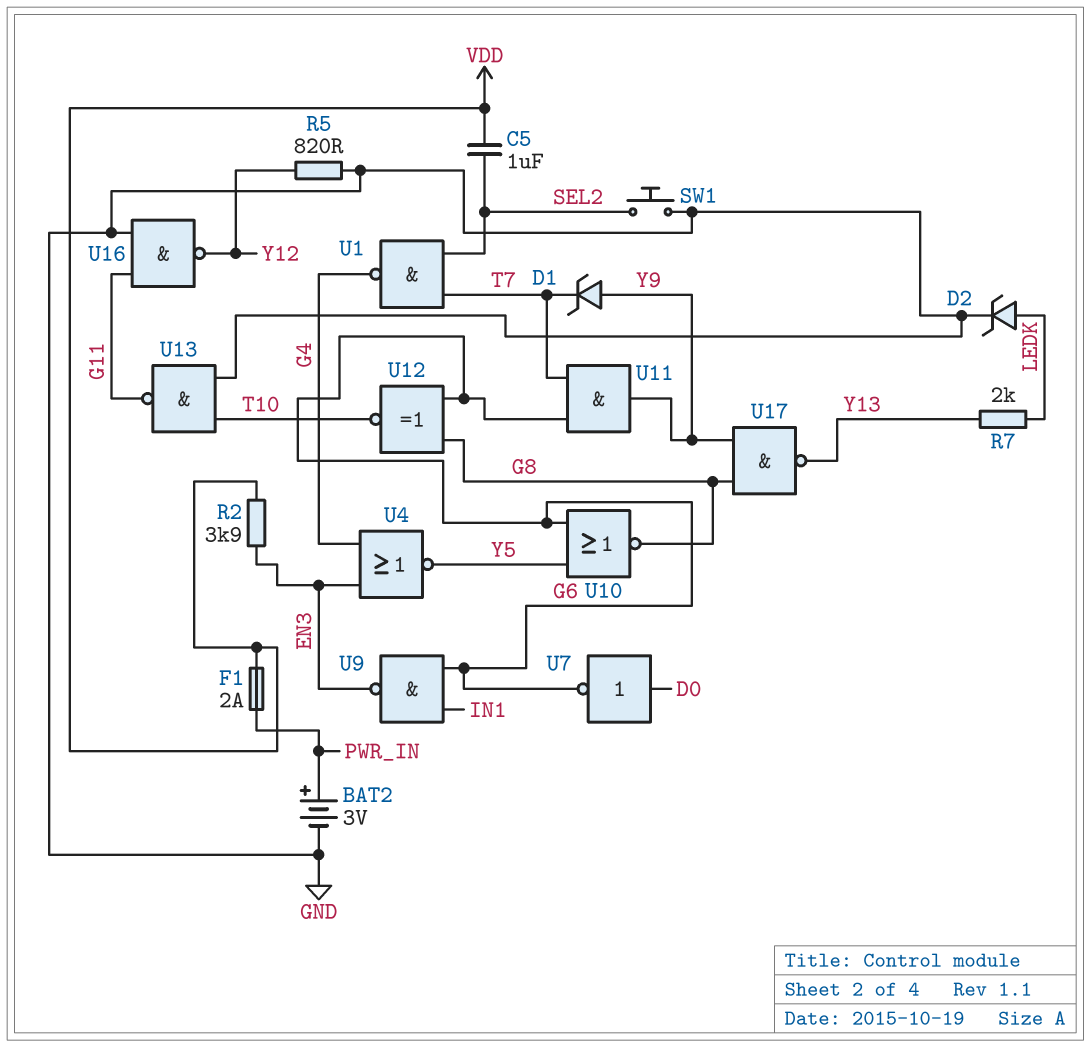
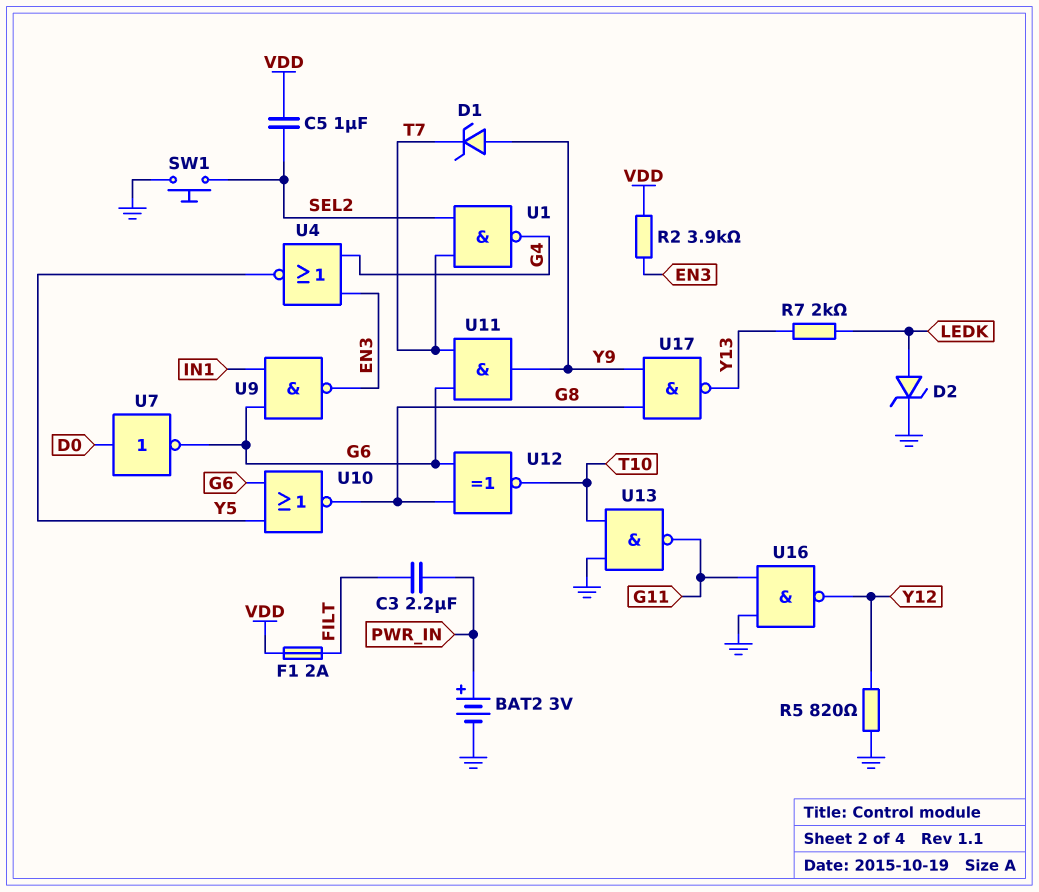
C3: none -> 2.2uF (FILT, PWR_IN)
F1: 2A (PWR_IN, VDD) -> 2A (FILT, VDD)

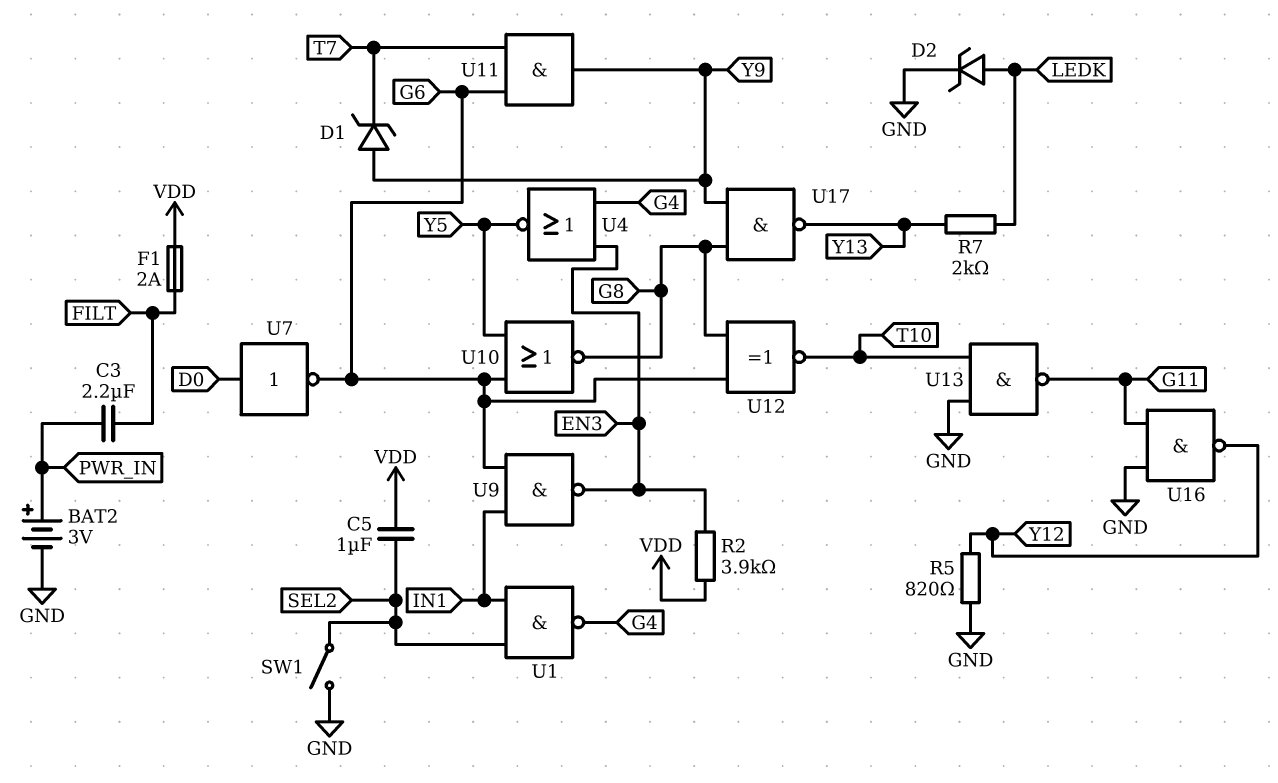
SW1: button (GND, SEL2) -> switch (GND, SEL2)
U1: NAND (in SEL2, in T7, out G4) -> NAND (in IN1, in SEL2, out G4)

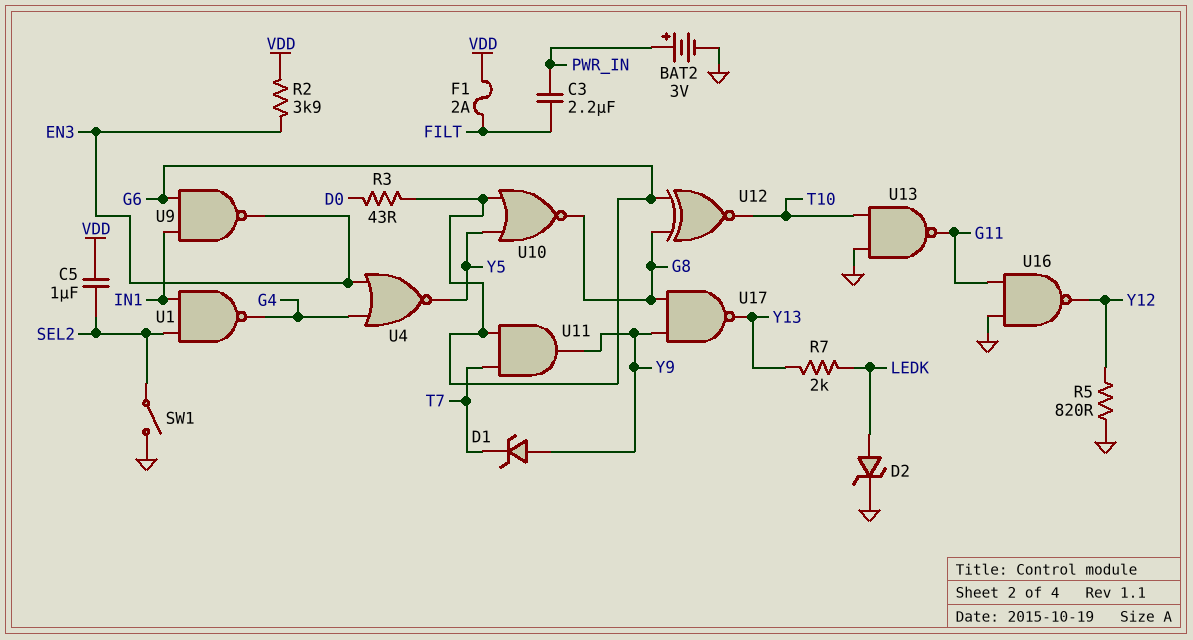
R3: none -> 43 (D0, G6)
U7: NOT (in D0, out G6) -> none

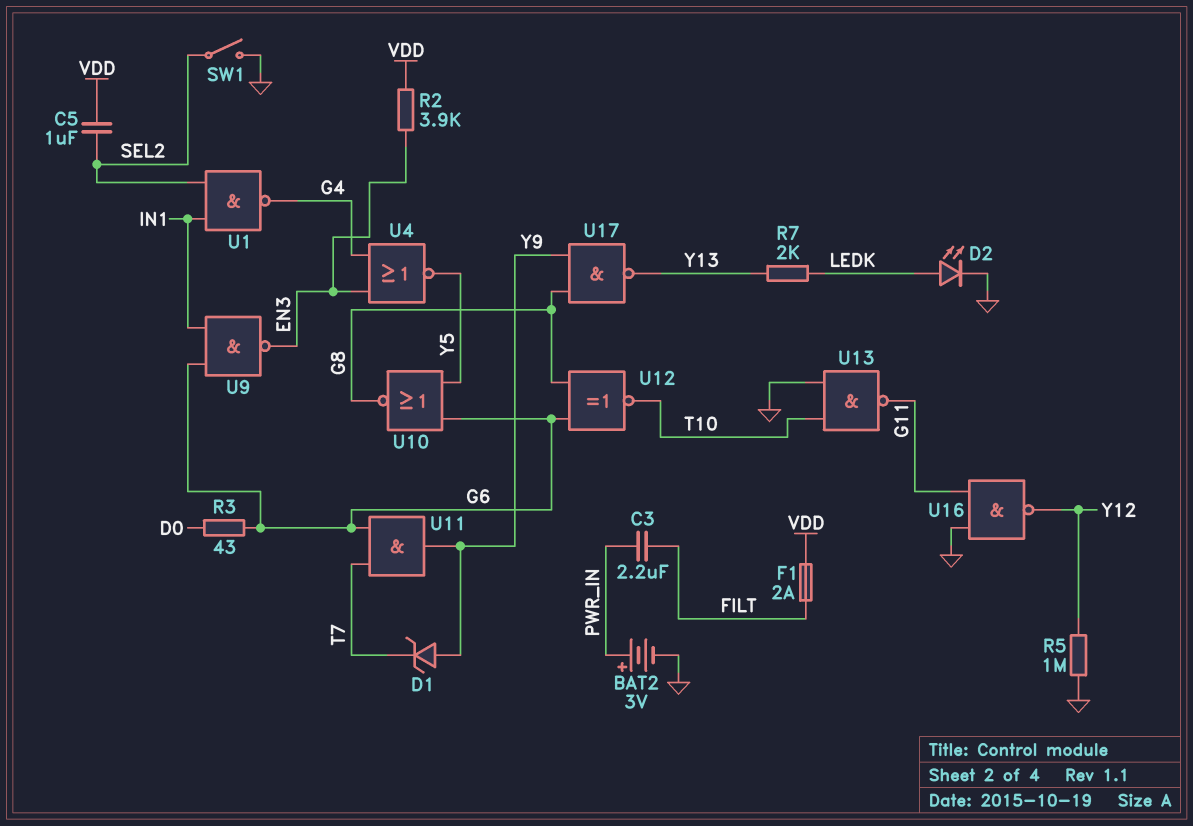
D2: zener (A LEDK, K GND) -> LED (A LEDK, K GND)
R5: 820 (GND, Y12) -> 1M (GND, Y12)

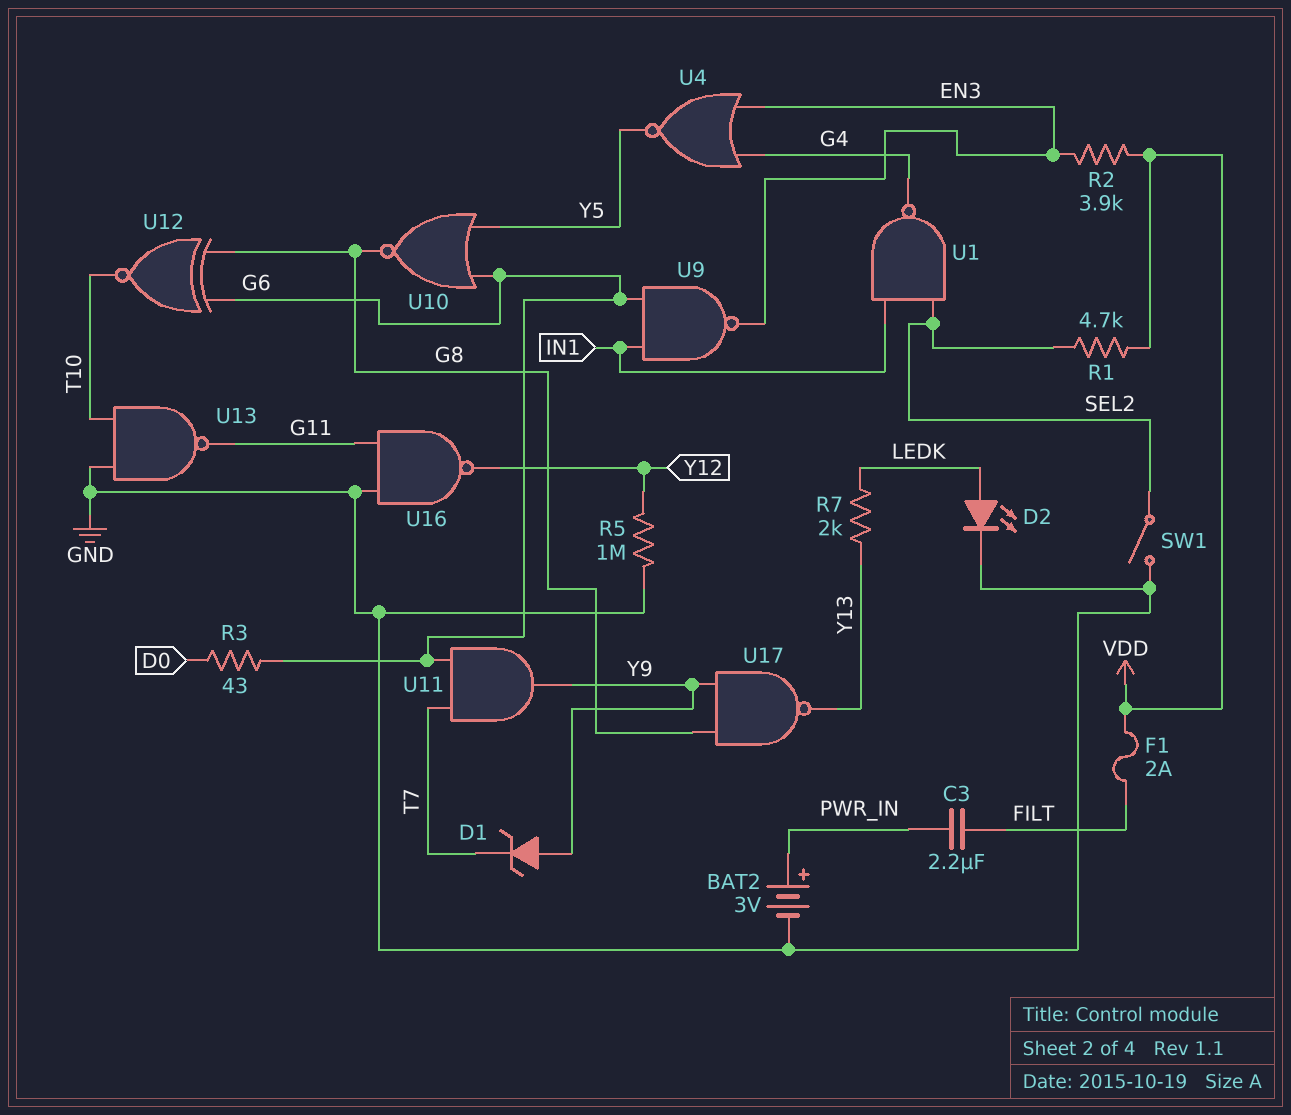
C5: 1uF (SEL2, VDD) -> none
R1: none -> 4.7k (SEL2, VDD)

